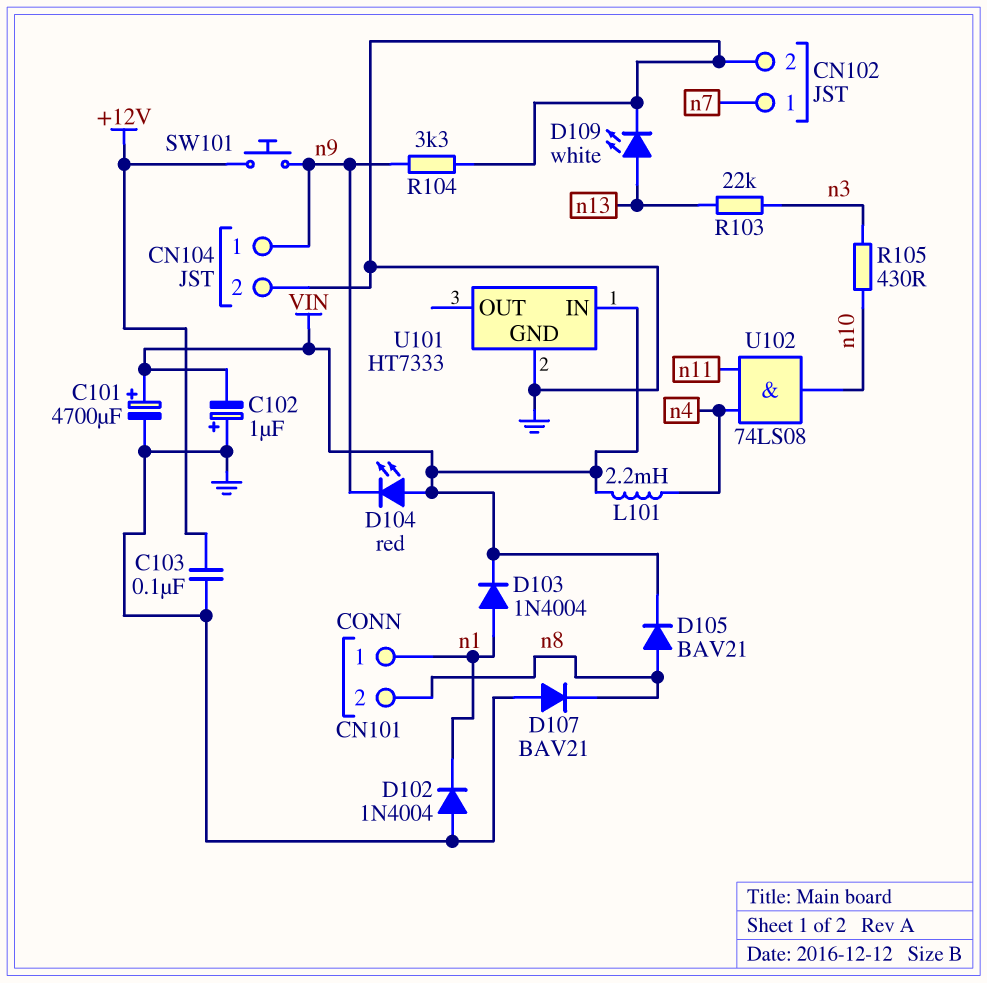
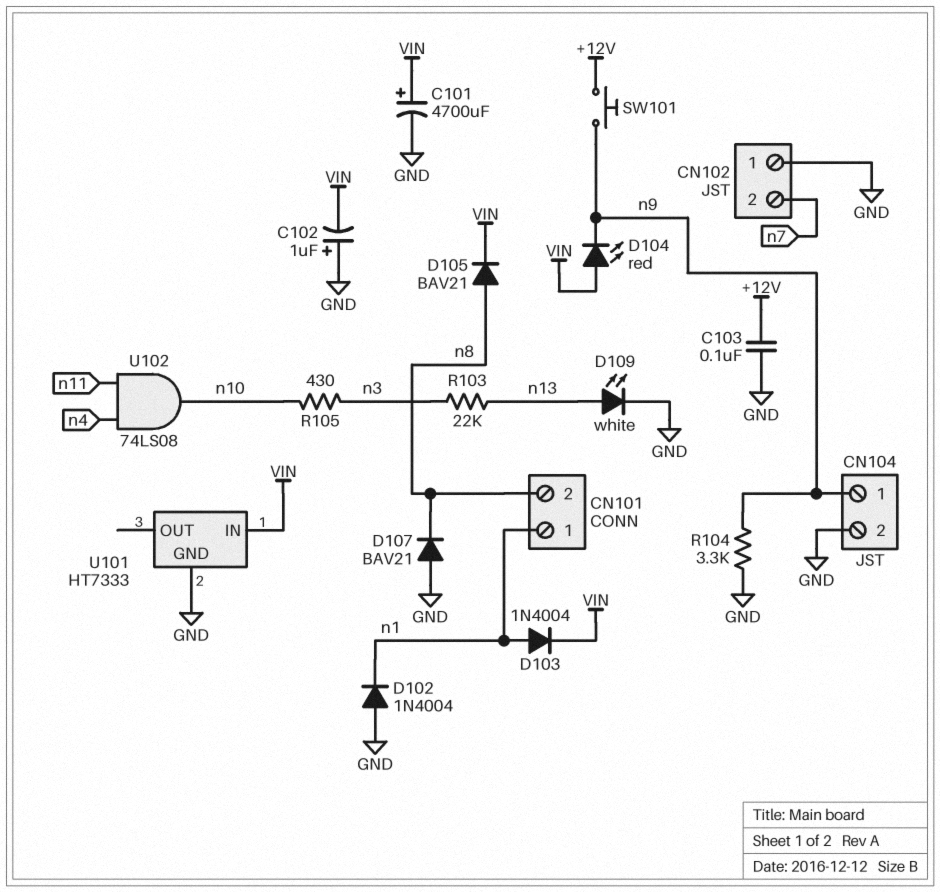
CN102 pin 1: n7 -> GND
CN102 pin 2: GND -> n7
L101: 2.2mH (VIN, n4) -> none

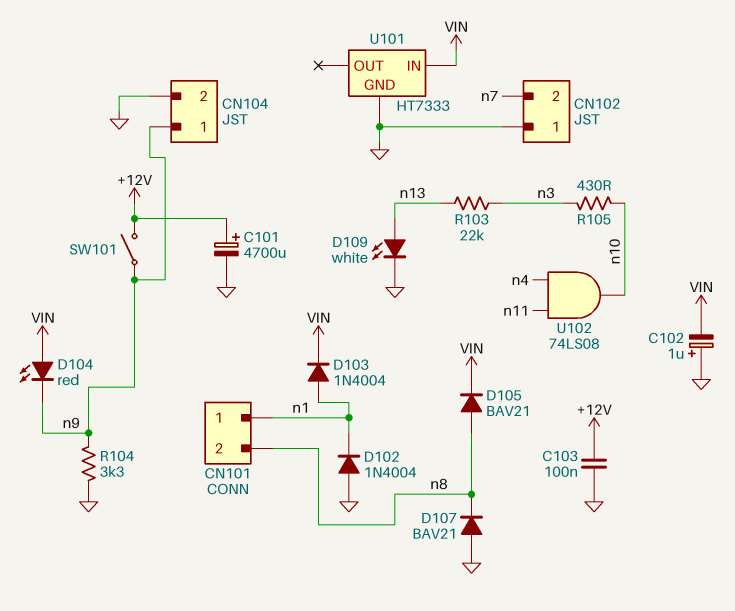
C101: 4700uF (plus VIN, minus GND) -> 4700uF (plus +12V, minus GND)
SW101: button (+12V, n9) -> switch (+12V, n9)

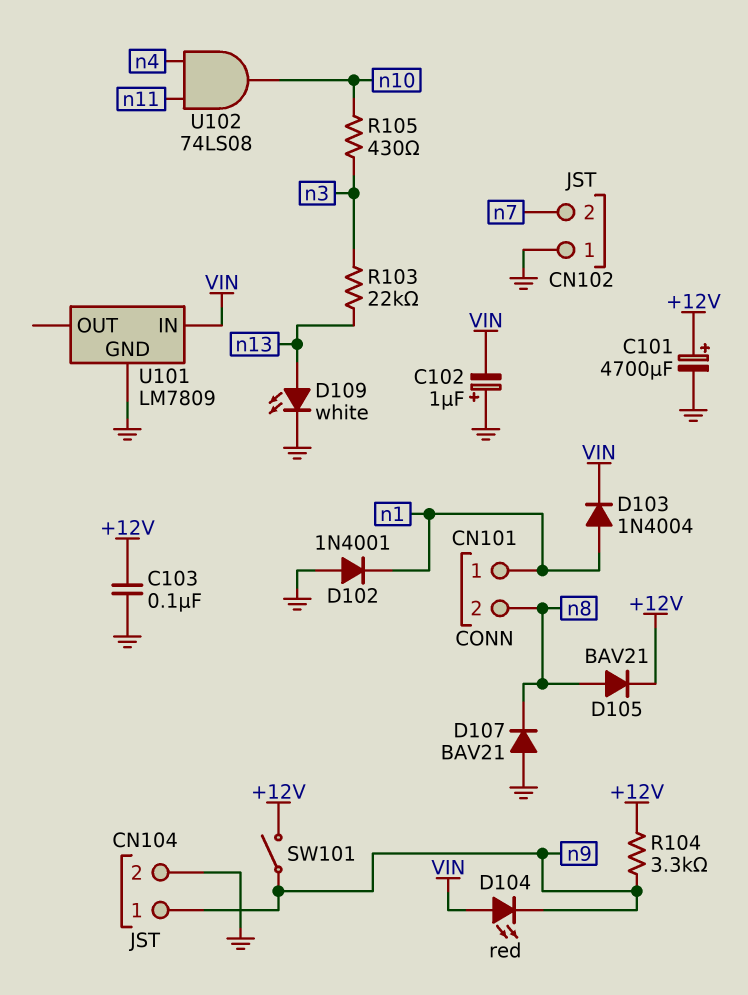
D102: diode 1N4004 (A GND, K n1) -> diode 1N4001 (A GND, K n1)
D105: diode BAV21 (A n8, K VIN) -> diode BAV21 (A n8, K +12V)
R104: 3.3k (GND, n9) -> 3.3k (+12V, n9)
U101: HT7333 -> LM7809

